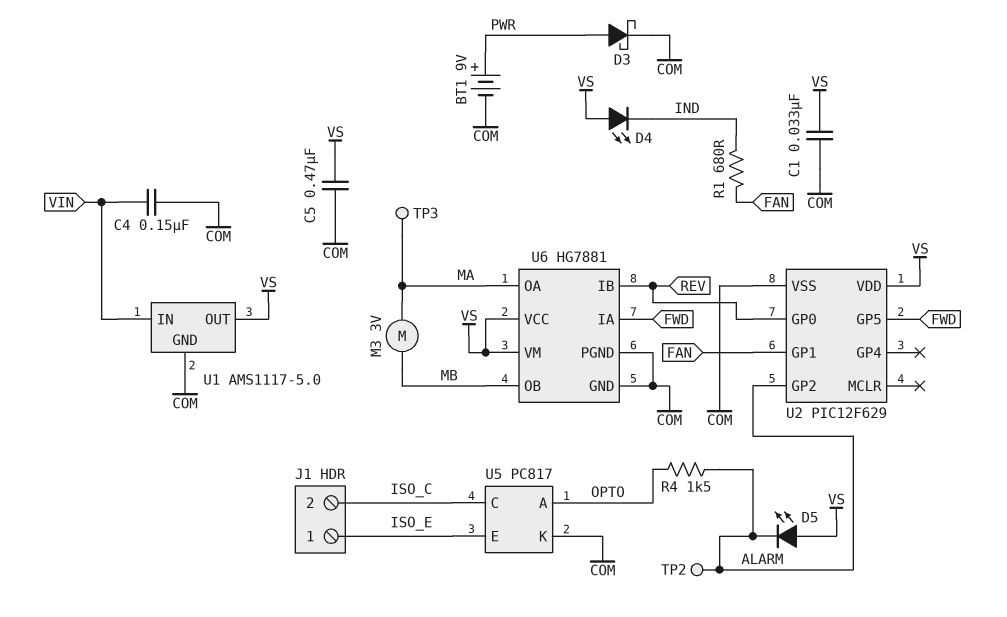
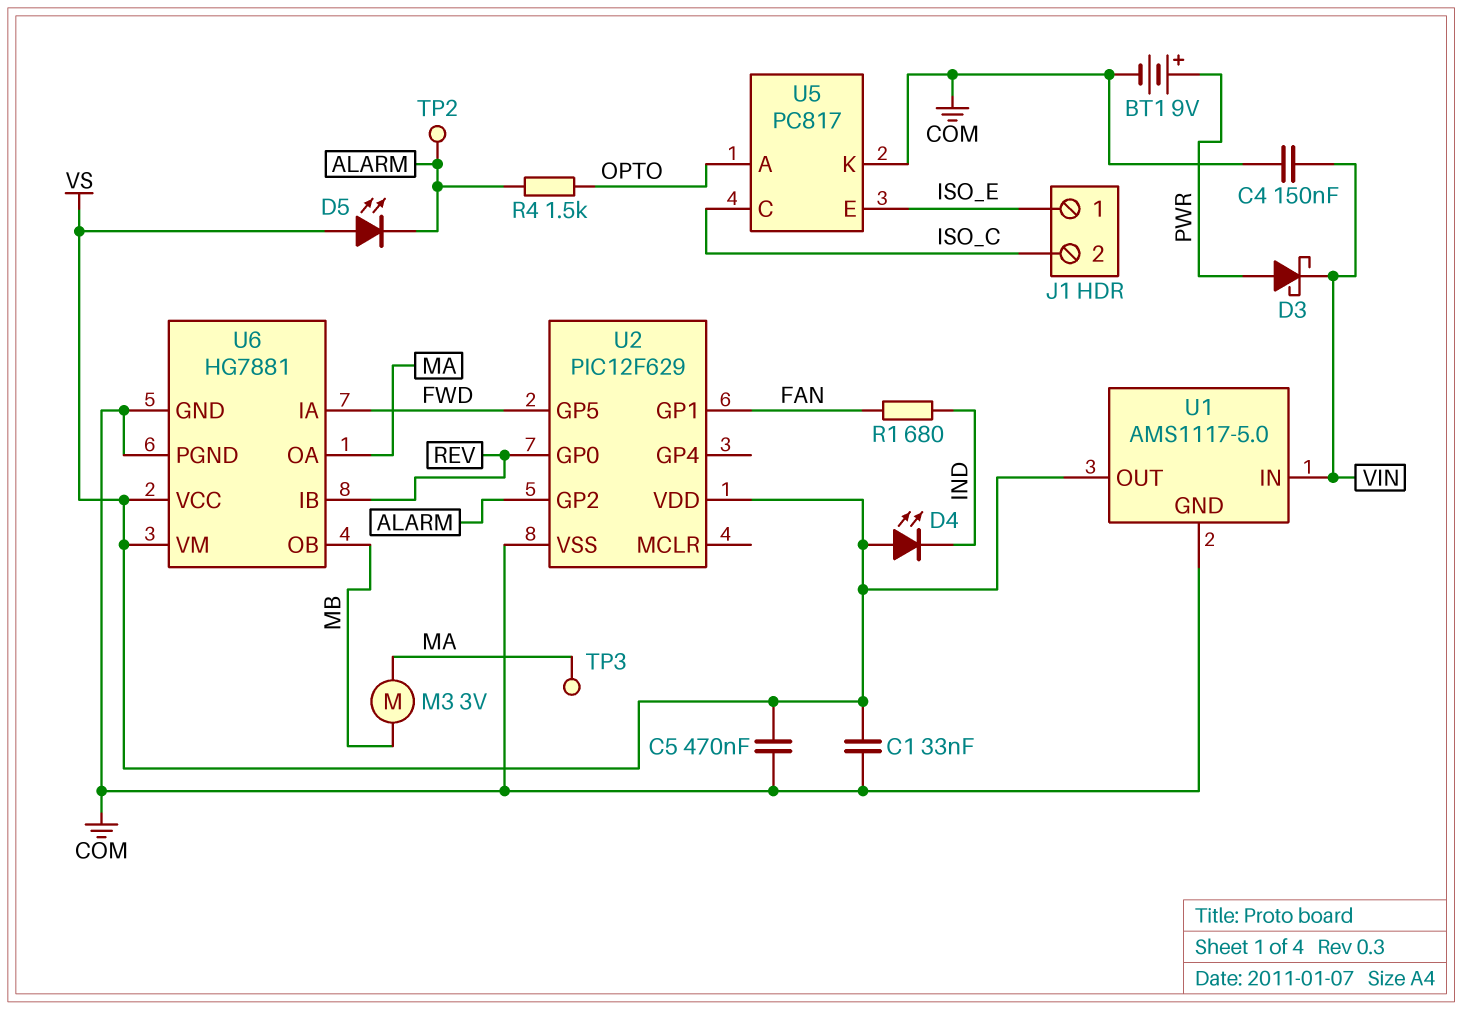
D3: schottky (A PWR, K COM) -> schottky (A PWR, K VIN)

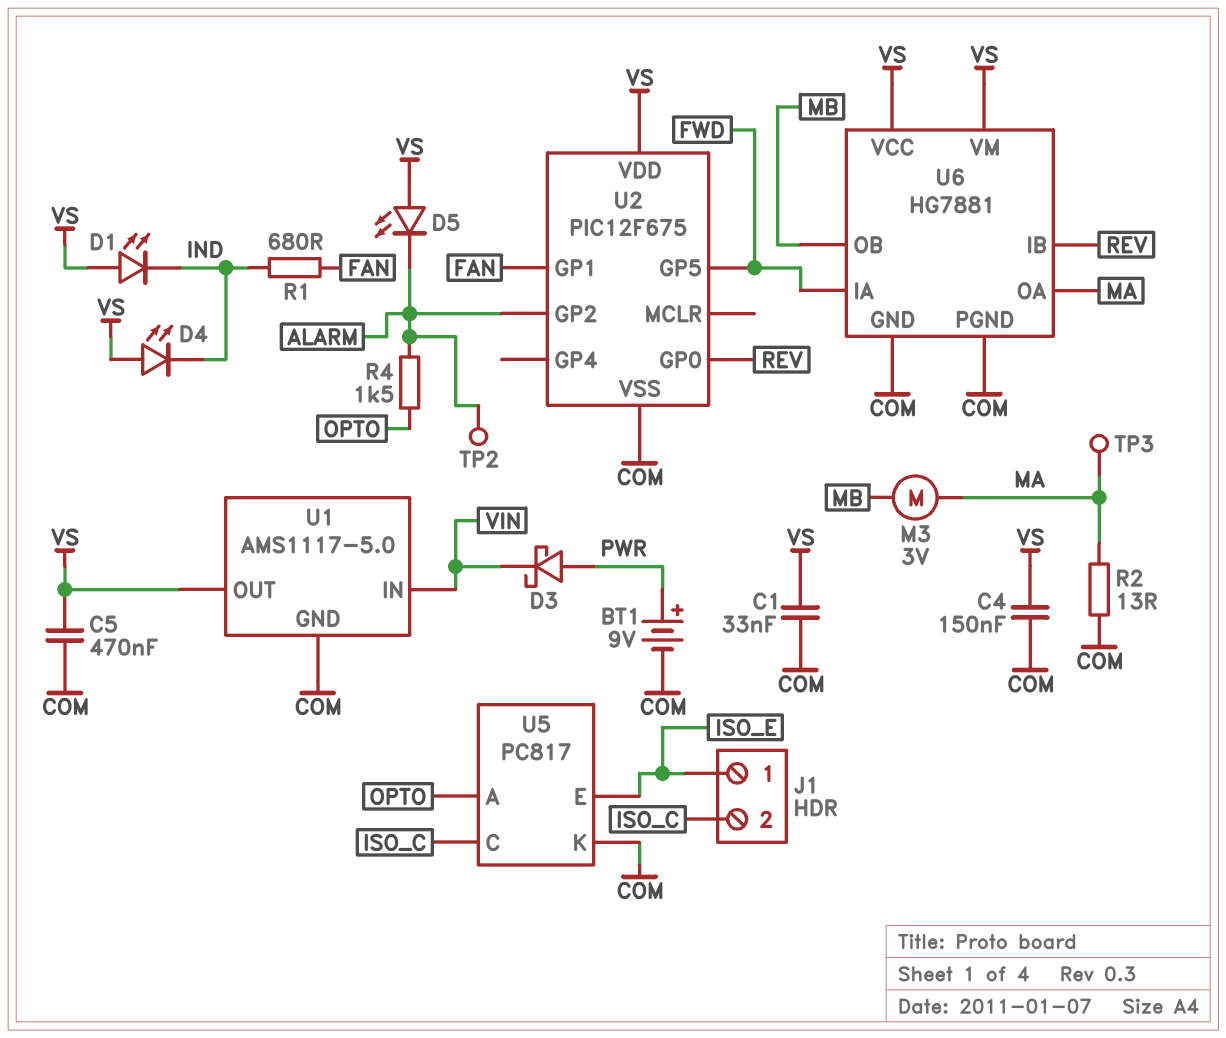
C4: 150nF (COM, VIN) -> 150nF (COM, VS)
D1: none -> LED (A VS, K IND)
R2: none -> 13 (COM, MA)
U2: PIC12F629 -> PIC12F675

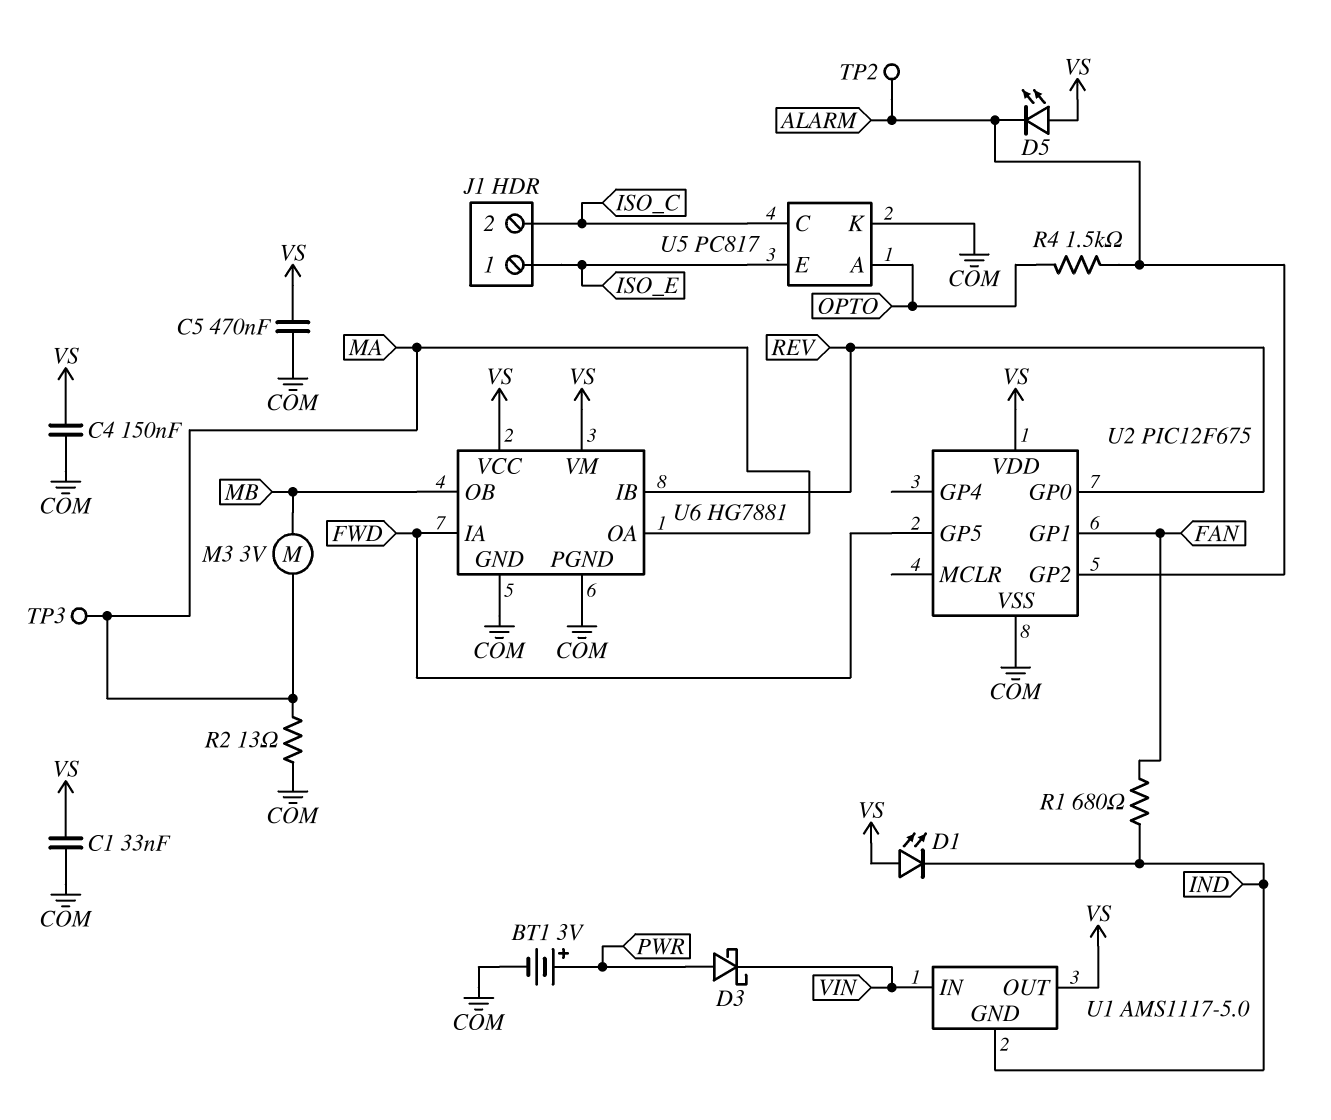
BT1: 9V (plus PWR, minus COM) -> 3V (plus PWR, minus COM)
D4: LED (A VS, K IND) -> none
U1 pin GND: COM -> IND

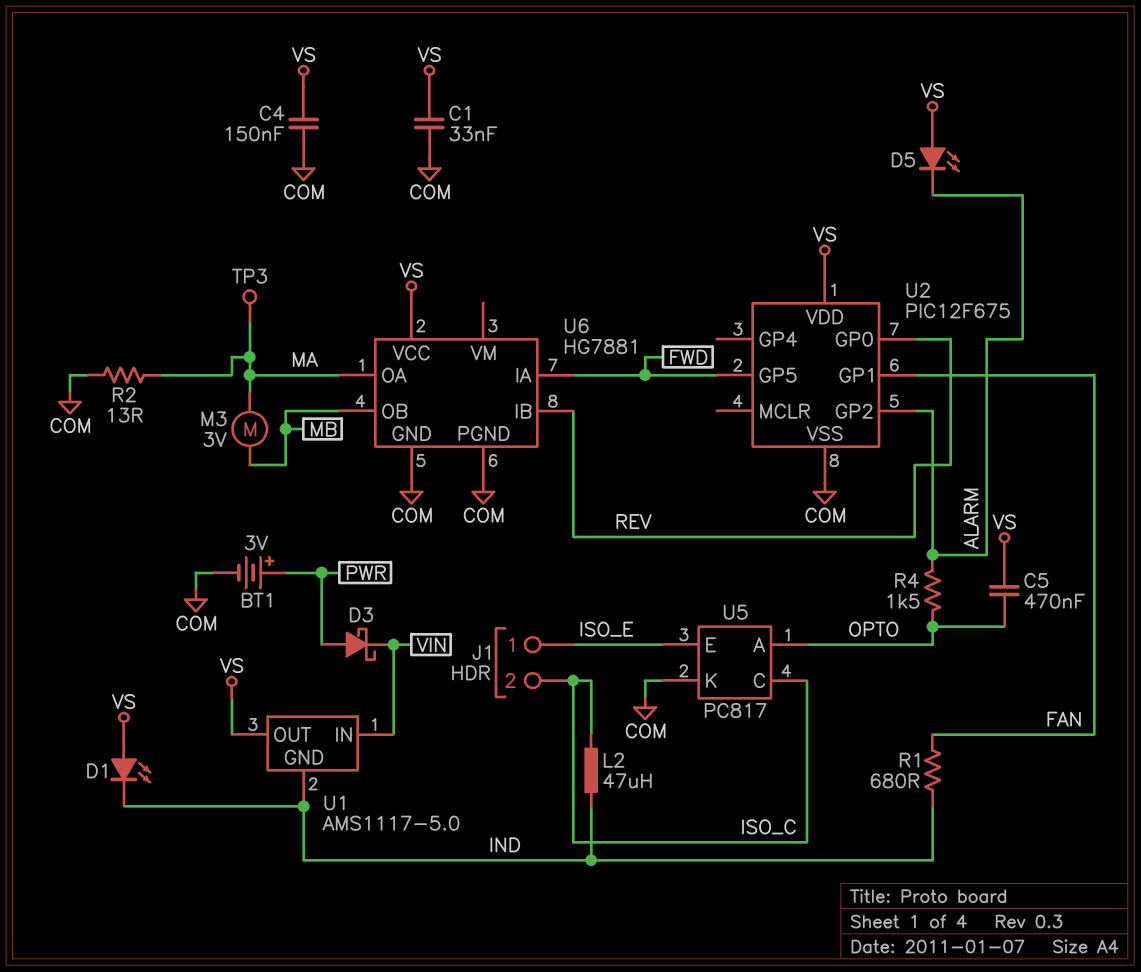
C5: 470nF (COM, VS) -> 470nF (OPTO, VS)
L2: none -> 47uH (IND, ISO_C)
TP2: test point (ALARM) -> none
U6 pin VM: VS -> none

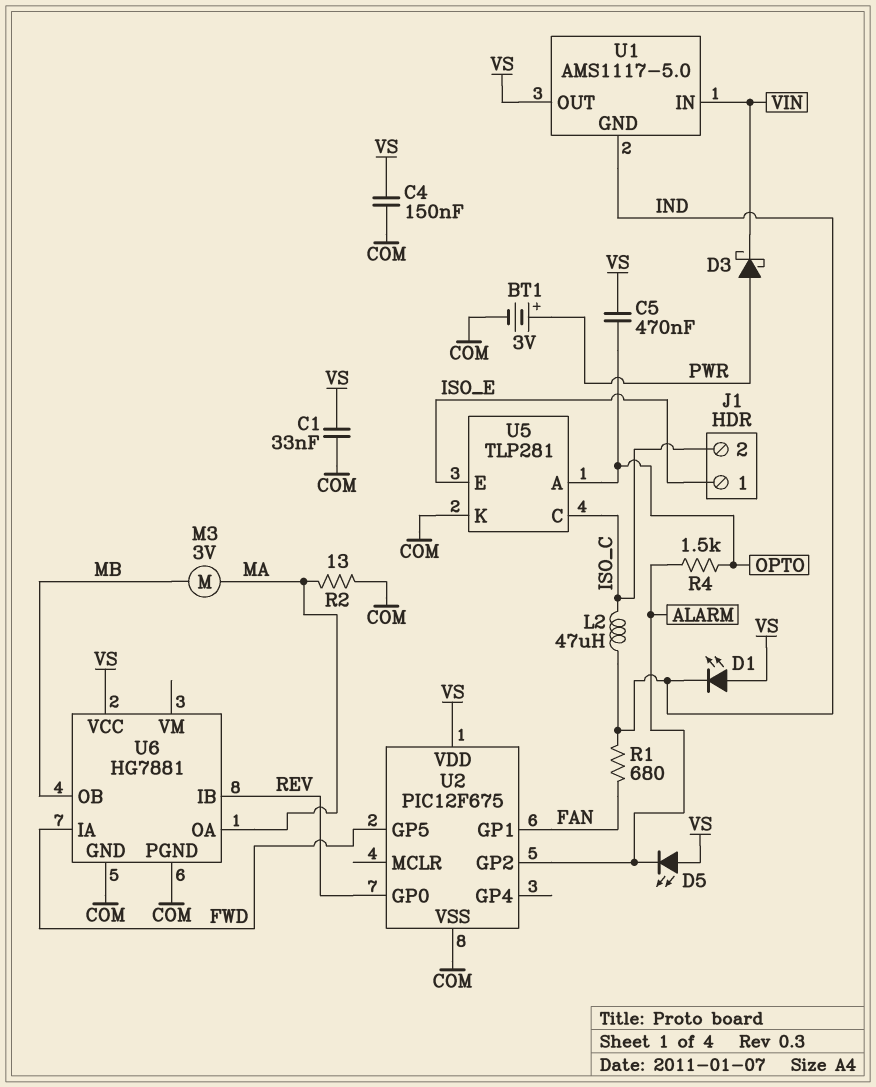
TP3: test point (MA) -> none
U5: PC817 -> TLP281

